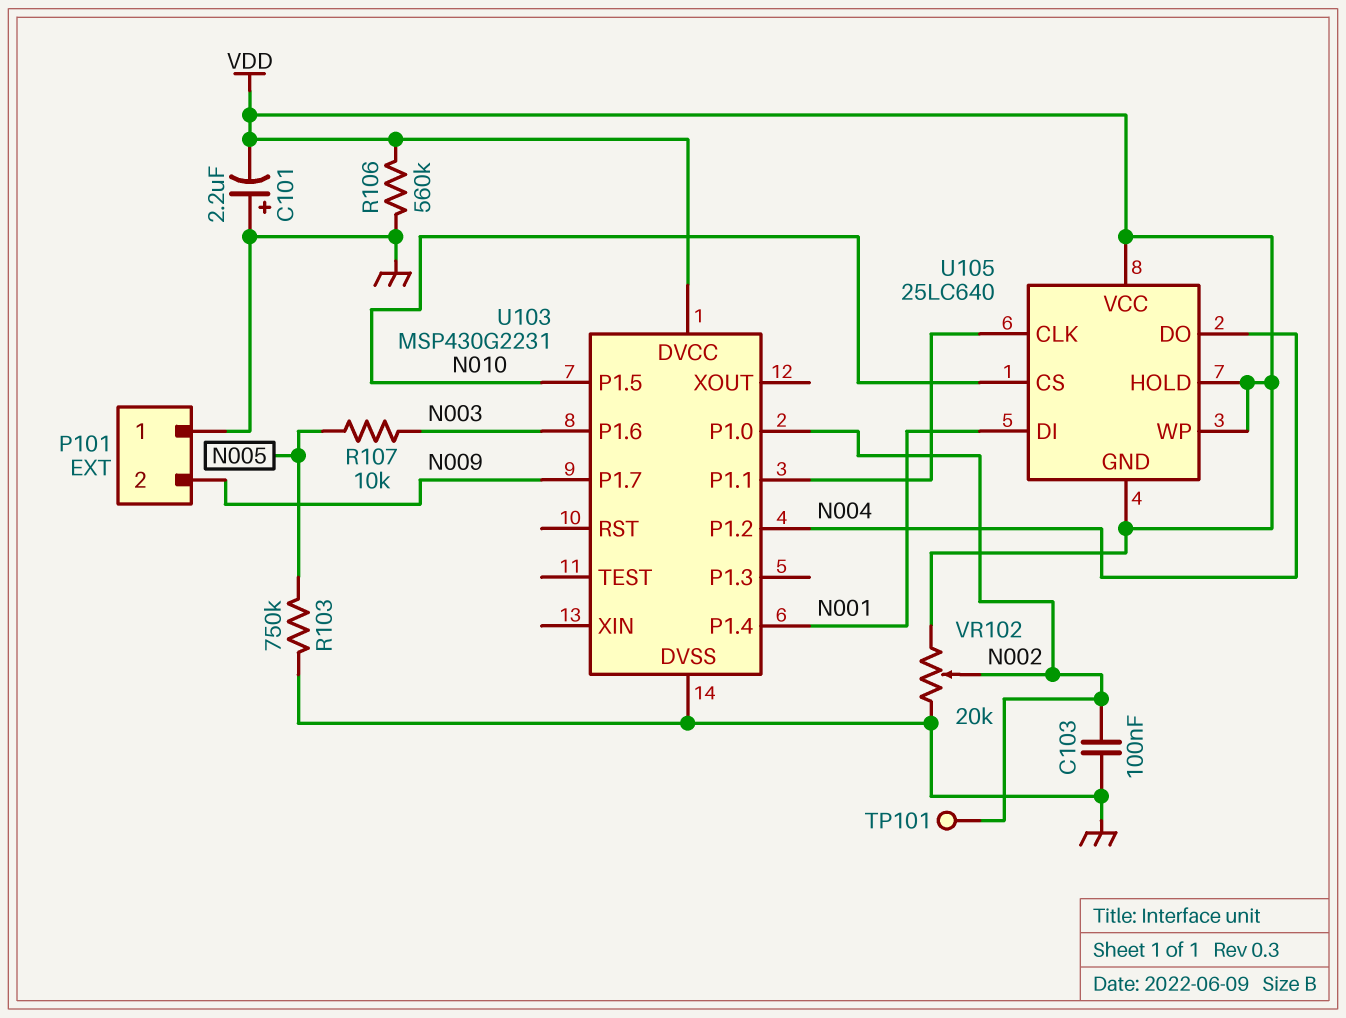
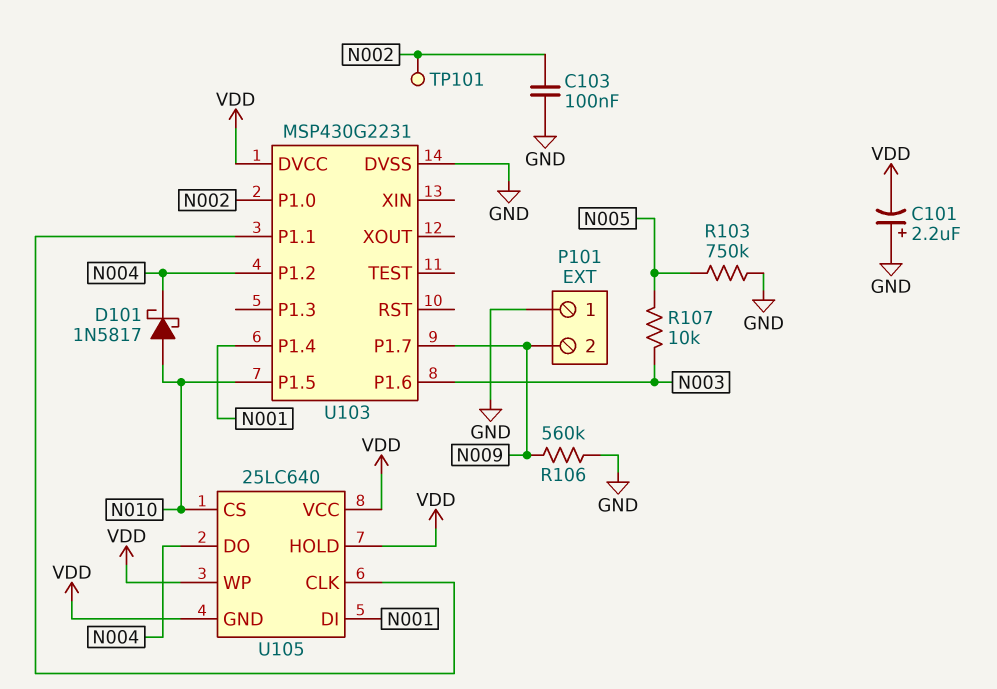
D101: none -> schottky 1N5817 (A N010, K N004)
R106: 560k (GND, VDD) -> 560k (GND, N009)
VR102: 20k (GND, VDD, wiper N002) -> none

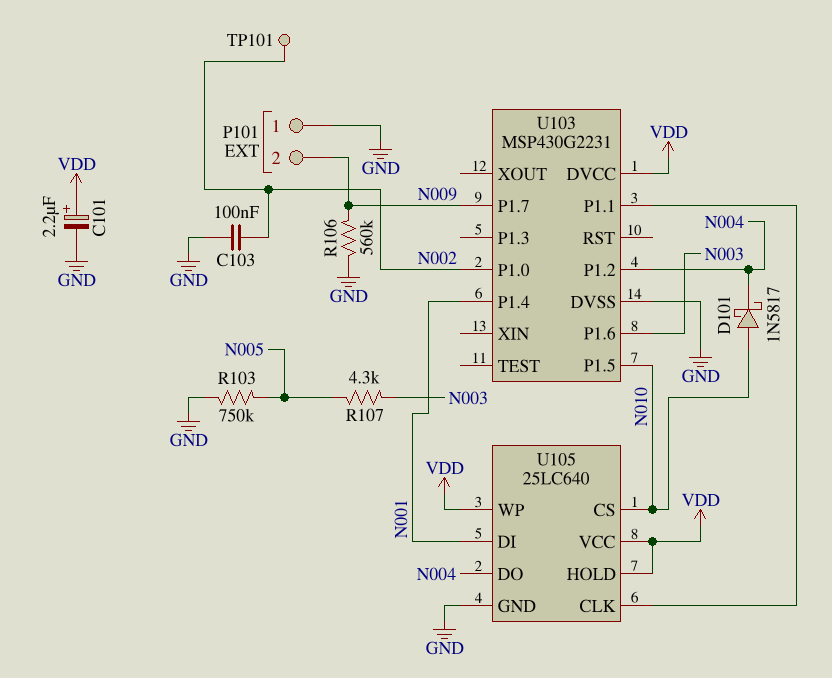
C101: 2.2uF (plus GND, minus VDD) -> 2.2uF (plus VDD, minus GND)
R107: 10k (N003, N005) -> 4.3k (N003, N005)
U105 pin GND: VDD -> GND

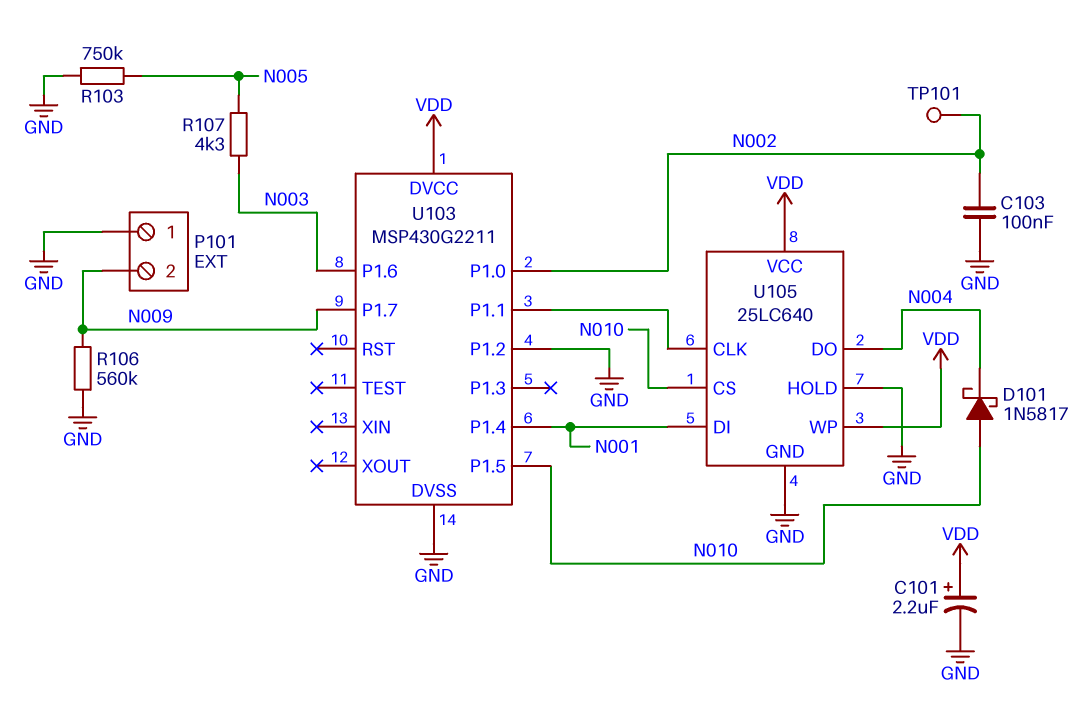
U103: MSP430G2231 -> MSP430G2211
U103 pin P1.2: N004 -> GND
U105 pin HOLD: VDD -> GND

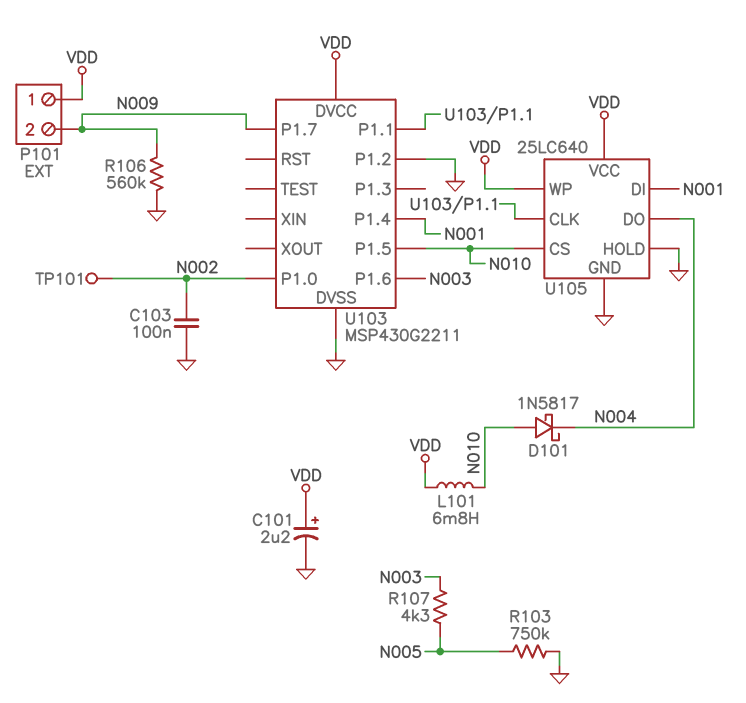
L101: none -> 6.8mH (N010, VDD)
P101 pin 1: GND -> VDD

